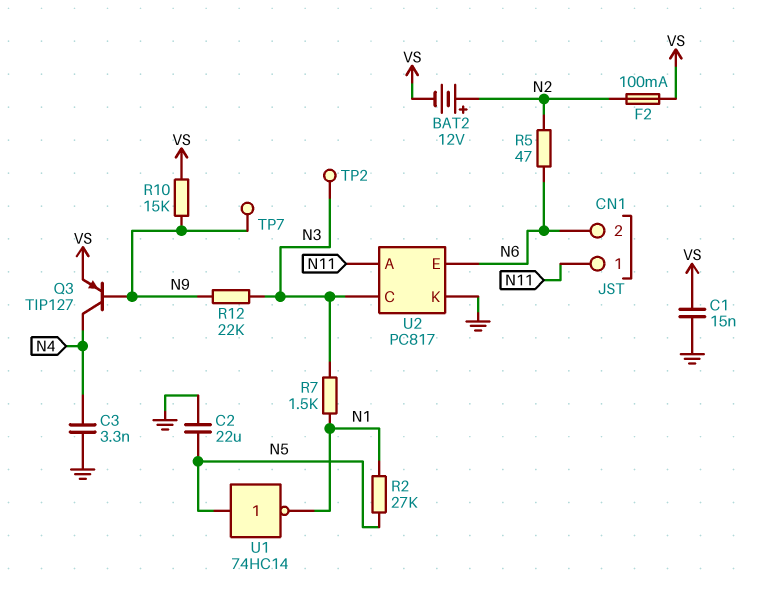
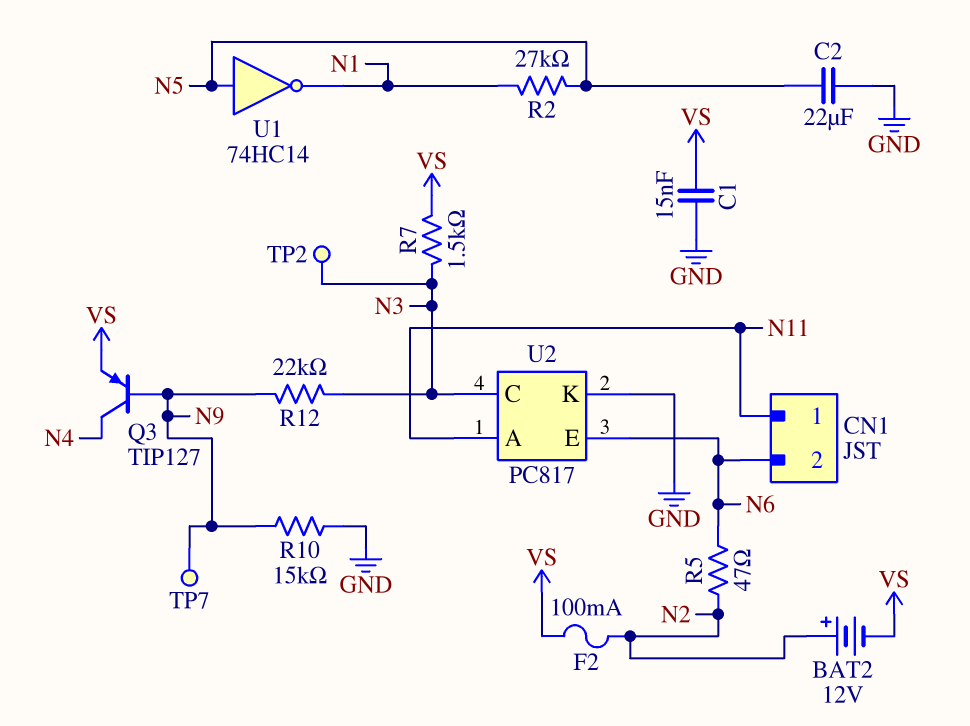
C3: 3.3nF (GND, N4) -> none
R7: 1.5k (N1, N3) -> 1.5k (N3, VS)
R10: 15k (N9, VS) -> 15k (GND, N9)

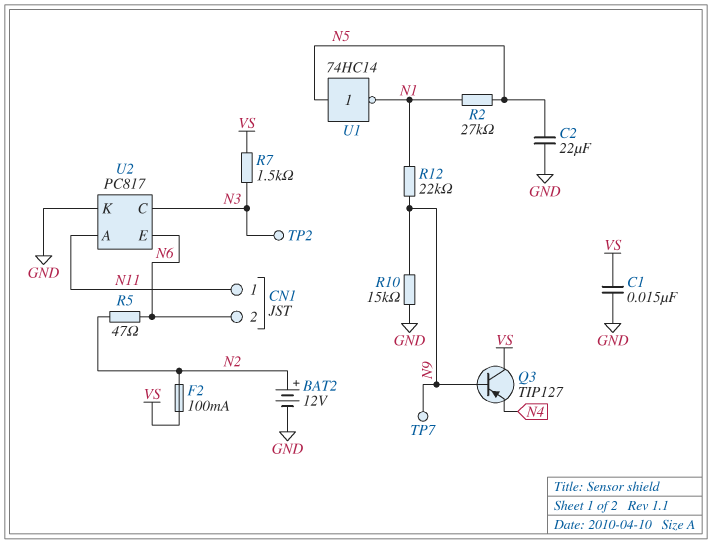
BAT2: 12V (plus N2, minus VS) -> 12V (plus N2, minus GND)
Q3: PNP TIP127 (B N9, C N4, E VS) -> PNP TIP127 (B N9, C VS, E N4)
R12: 22k (N3, N9) -> 22k (N1, N9)

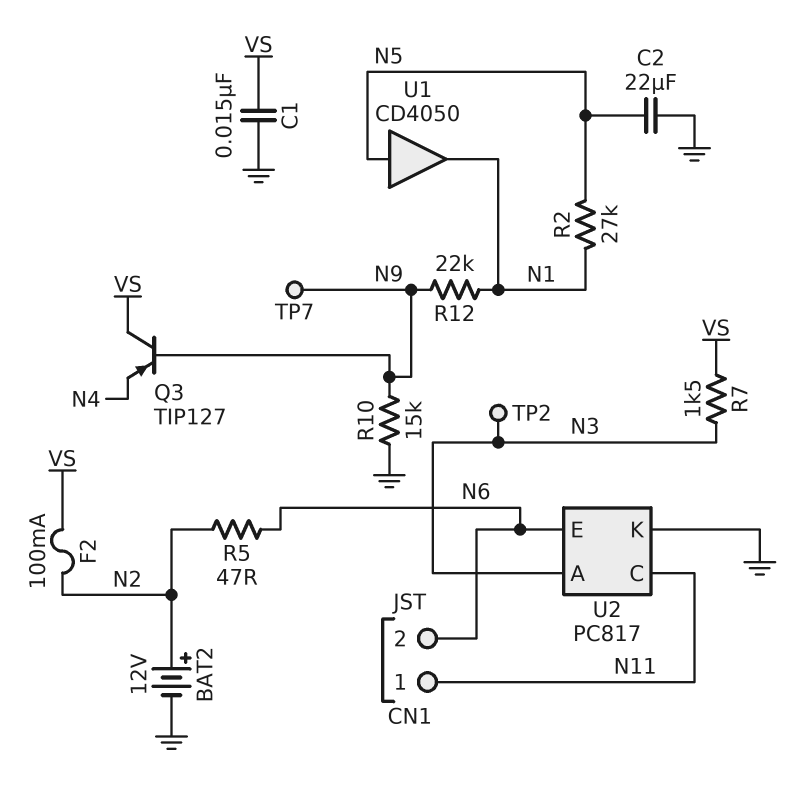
U1: NOT 74HC14 (in N5, out N1) -> buffer CD4050 (in N5, out N1)
U2 pin A: N11 -> N3
U2 pin C: N3 -> N11

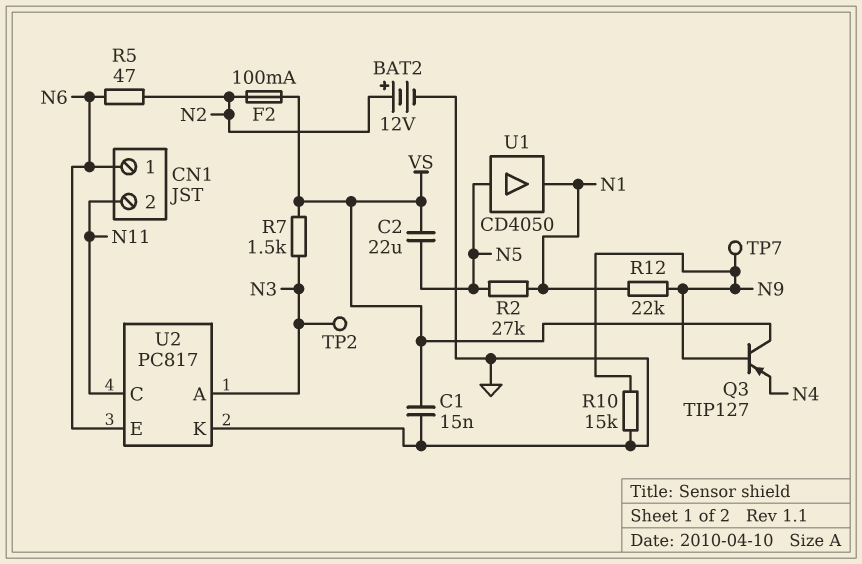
C2: 22uF (GND, N5) -> 22uF (N5, VS)
CN1 pin 1: N11 -> N6
CN1 pin 2: N6 -> N11

